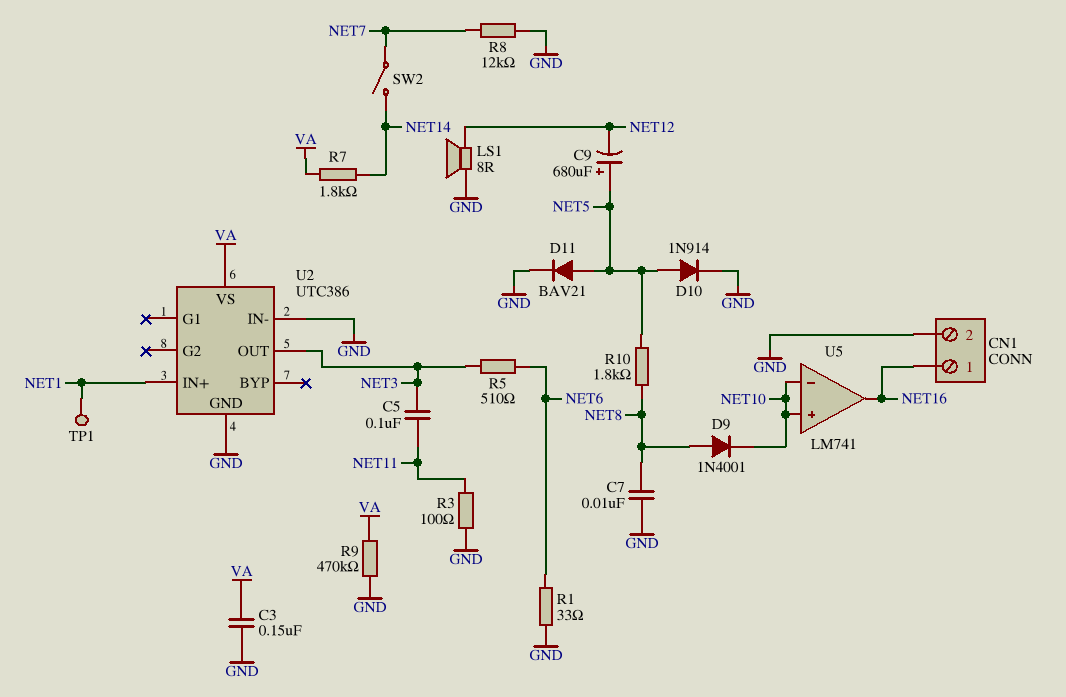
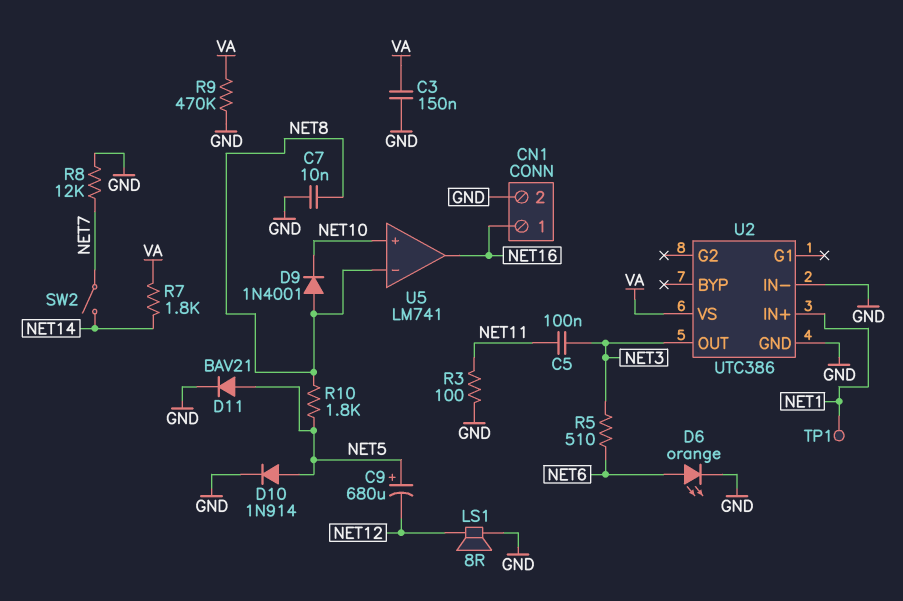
D6: none -> LED orange (A NET6, K GND)
R1: 33 (GND, NET6) -> none
U5 pin in-: NET10 -> NET8

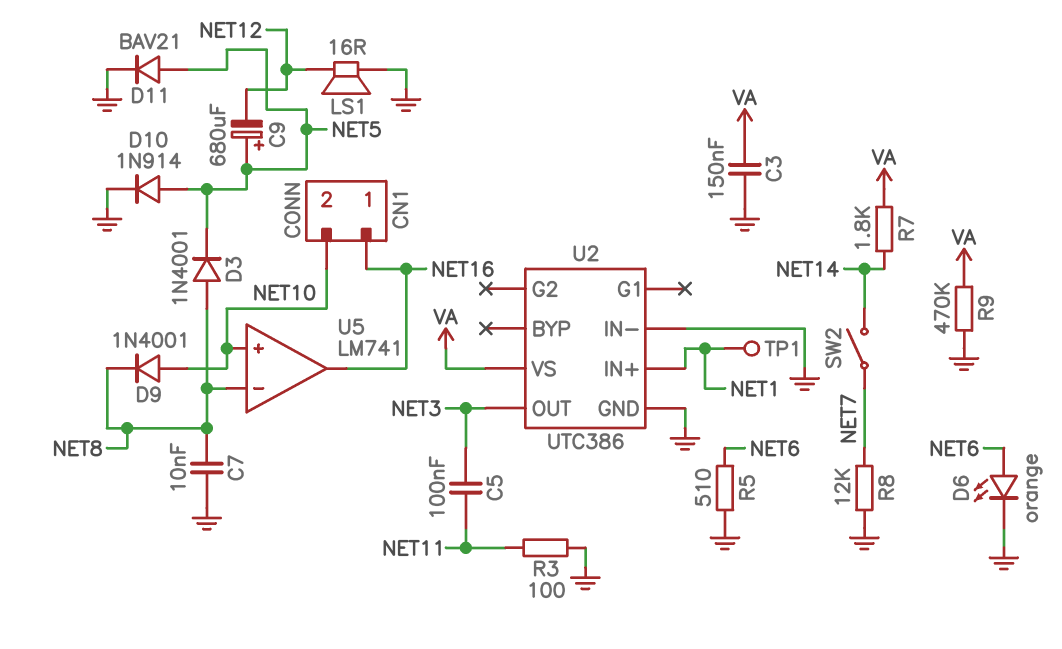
CN1 pin 2: GND -> NET10
D3: none -> diode 1N4001 (A NET8, K NET5)
D9: diode 1N4001 (A NET8, K NET10) -> diode 1N4001 (A NET10, K NET8)
LS1: speaker 8R (GND, NET12) -> speaker 16R (GND, NET12)
R5: 510 (NET3, NET6) -> 510 (GND, NET6)
R10: 1.8k (NET5, NET8) -> none

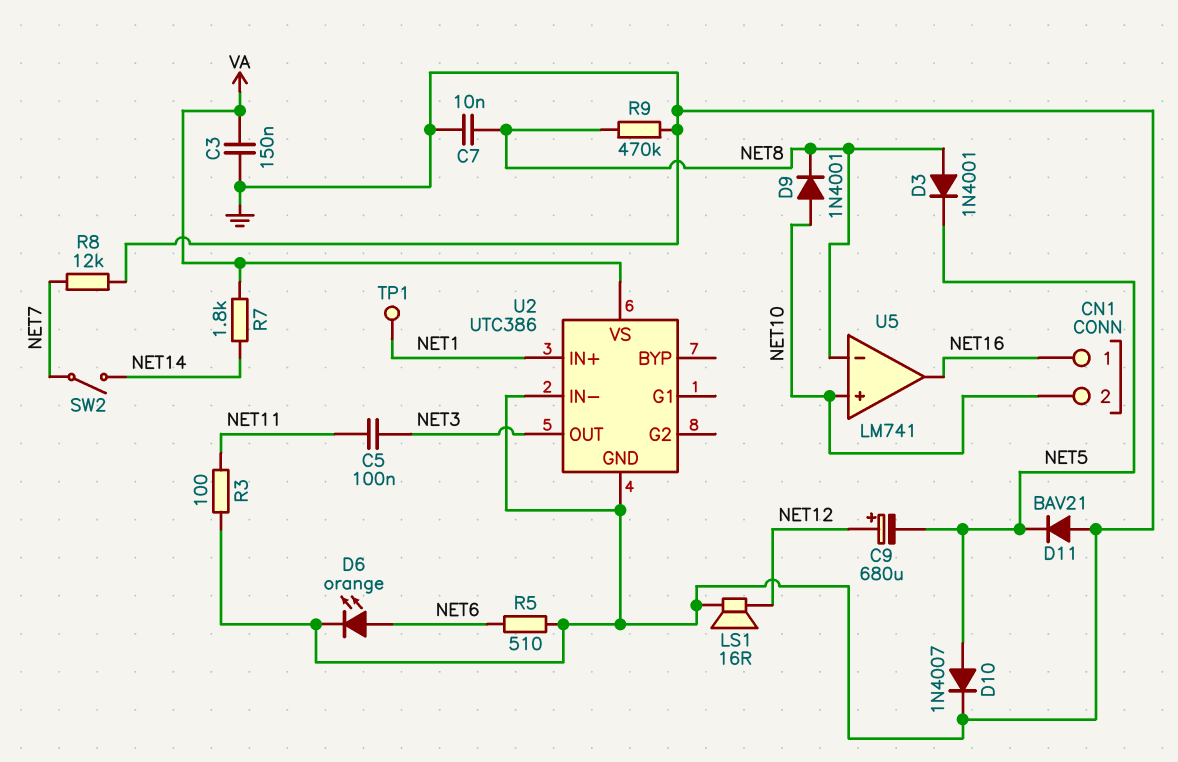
C9: 680uF (plus NET5, minus NET12) -> 680uF (plus NET12, minus NET5)
D10: diode 1N914 (A NET5, K GND) -> diode 1N4007 (A NET5, K GND)
D11: diode BAV21 (A NET5, K GND) -> diode BAV21 (A GND, K NET5)
R9: 470k (GND, VA) -> 470k (GND, NET8)

